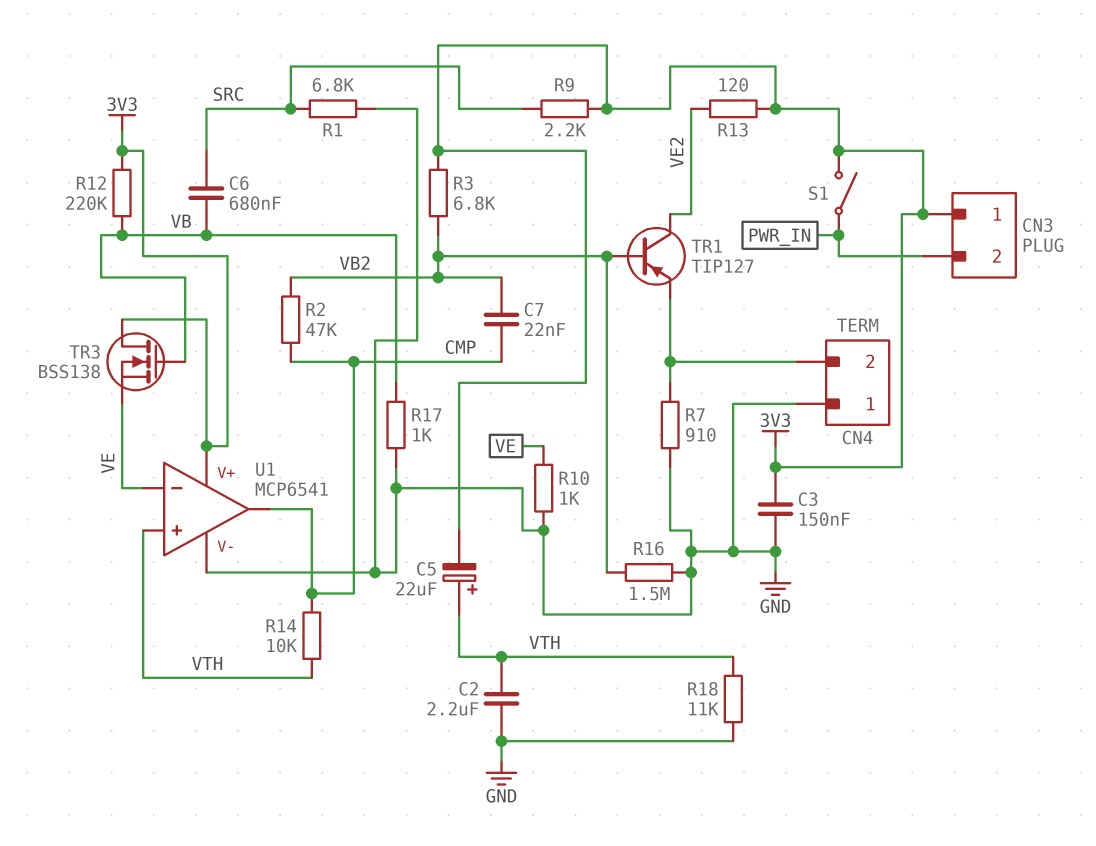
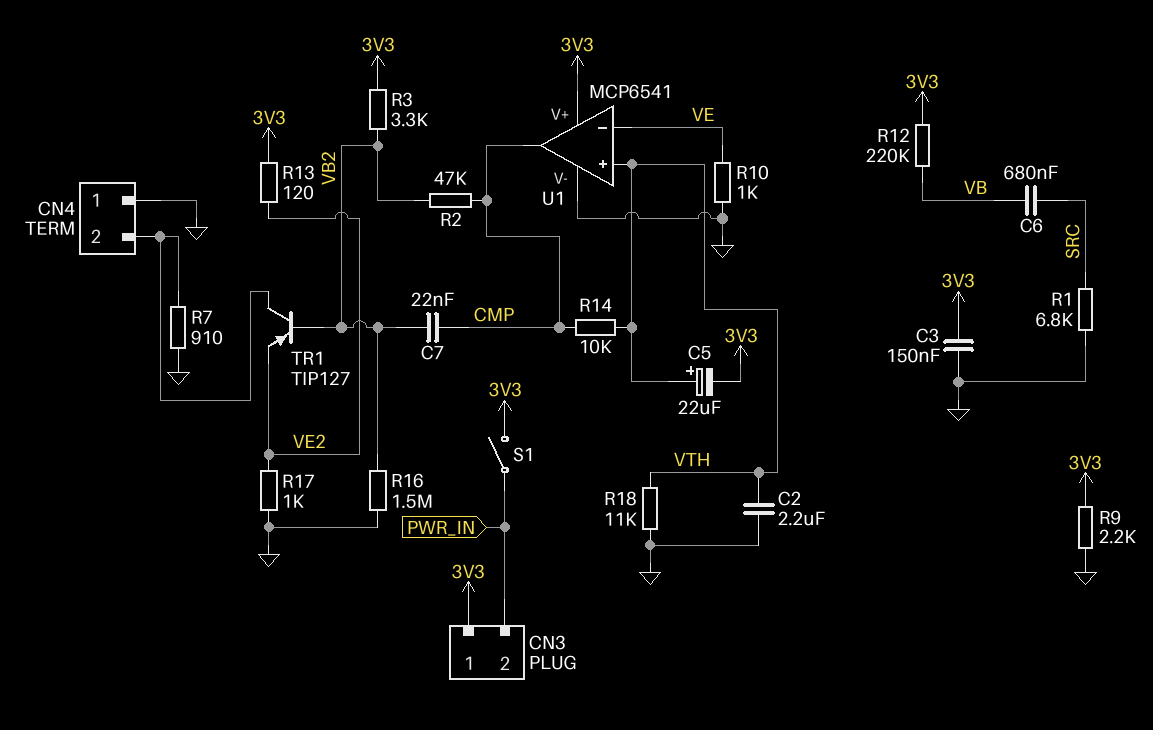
R3: 6.8k (3V3, VB2) -> 3.3k (3V3, VB2)
R9: 2.2k (3V3, SRC) -> 2.2k (3V3, GND)
R17: 1k (GND, VB) -> 1k (GND, VE2)
TR1: PNP TIP127 (B VB2, C VE2, E CN4/2) -> PNP TIP127 (B VB2, C CN4/2, E VE2)
TR3: NMOS BSS138 (G VB, D 3V3, S VE) -> none

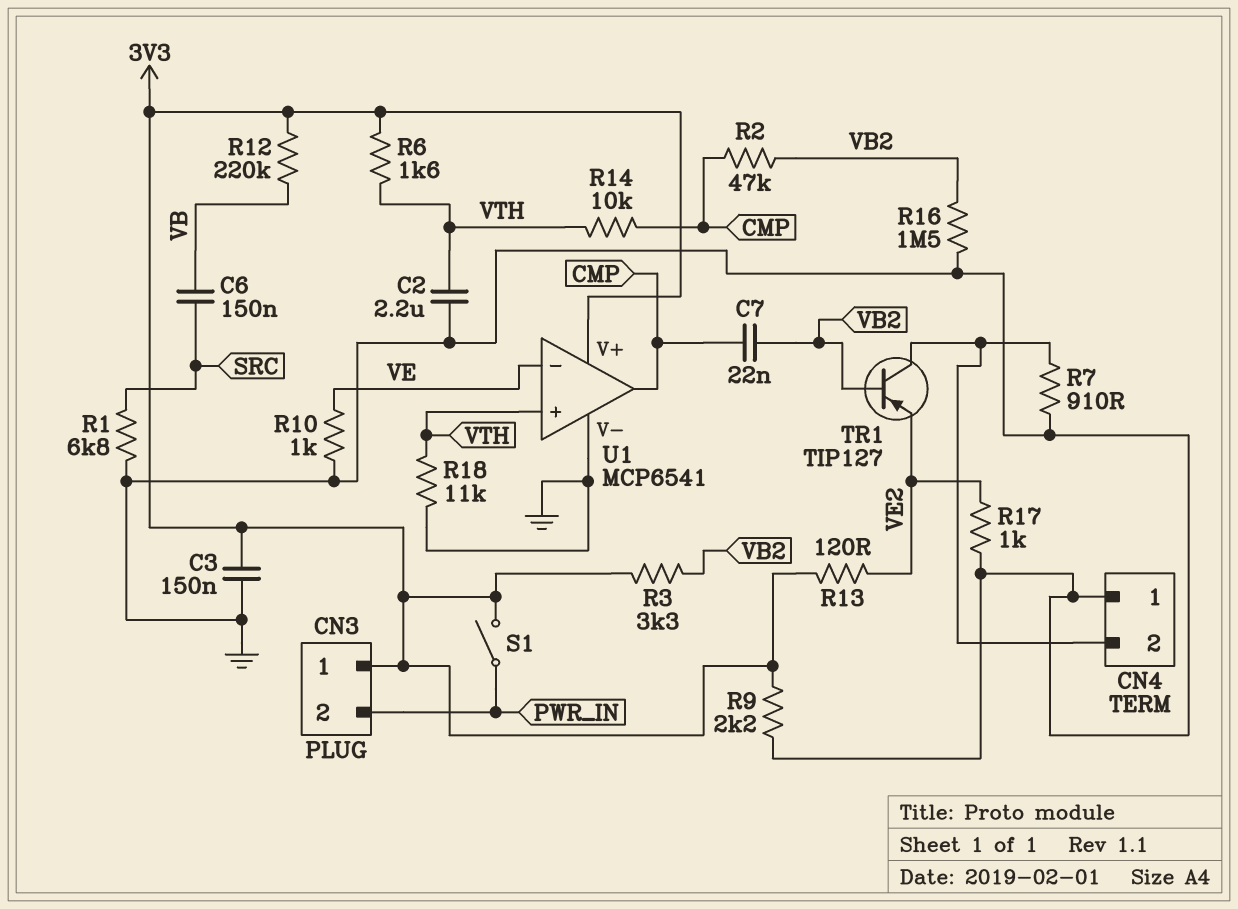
C5: 22uF (plus VTH, minus 3V3) -> none
C6: 680nF (SRC, VB) -> 150nF (SRC, VB)
R6: none -> 1.6k (3V3, VTH)

